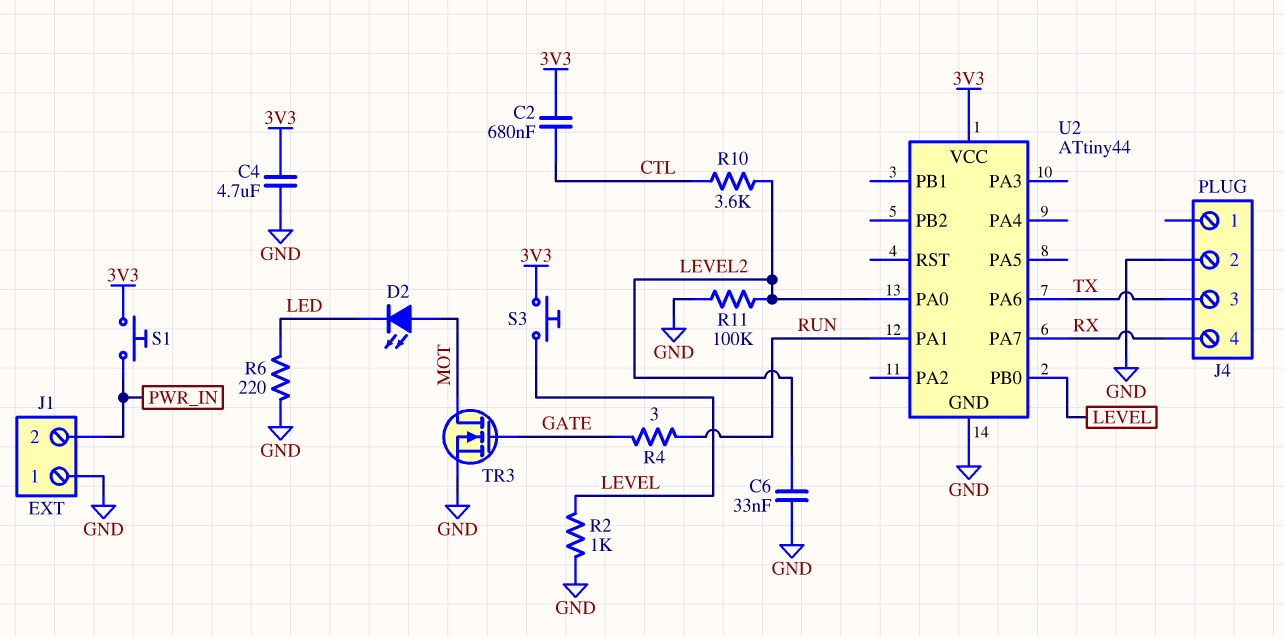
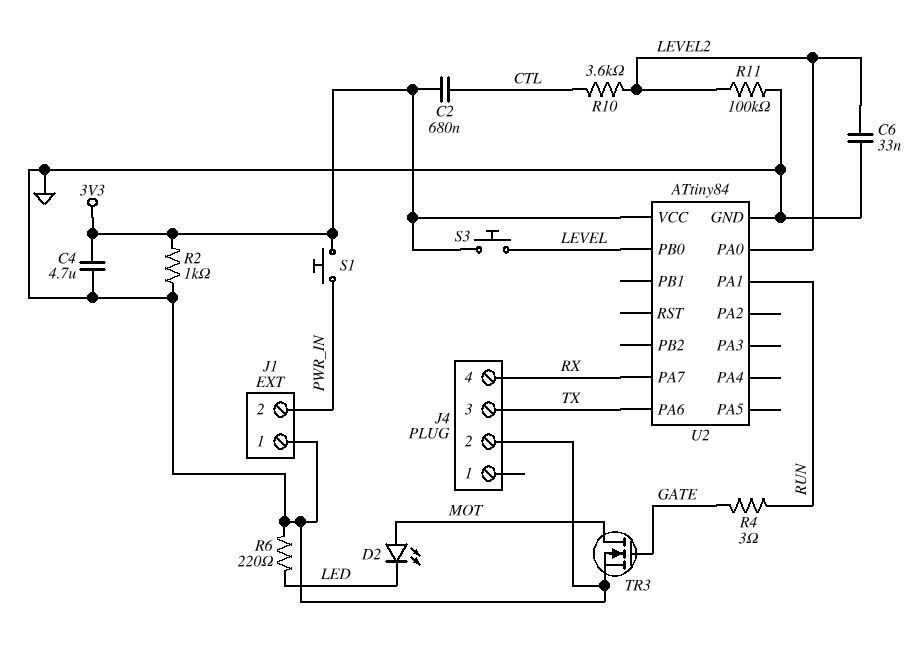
R2: 1k (GND, LEVEL) -> 1k (3V3, GND)
U2: ATtiny44 -> ATtiny84

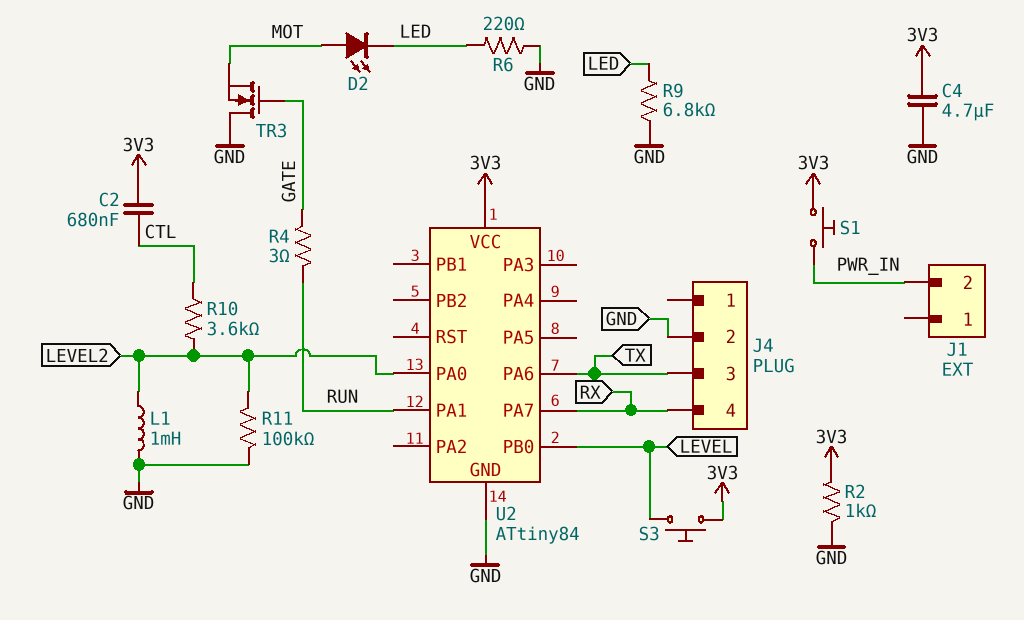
C6: 33nF (GND, LEVEL2) -> none
J1 pin 1: GND -> none
L1: none -> 1mH (GND, LEVEL2)
R9: none -> 6.8k (GND, LED)
TR3: NMOS (G GATE, D MOT, S GND) -> NMOS (G GATE, D GND, S MOT)

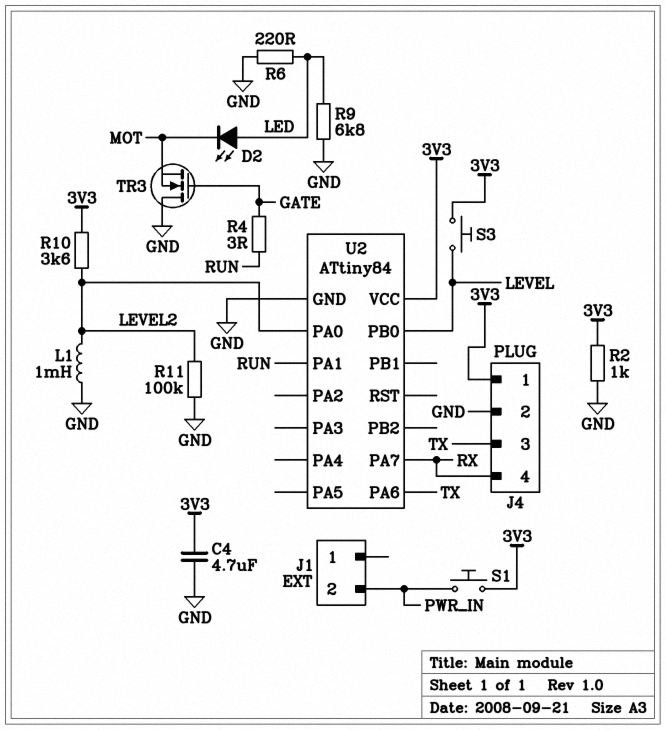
C2: 680nF (3V3, CTL) -> none
D2: LED (A MOT, K LED) -> LED (A LED, K MOT)
J4 pin 1: none -> 3V3
R10: 3.6k (CTL, LEVEL2) -> 3.6k (3V3, LEVEL2)

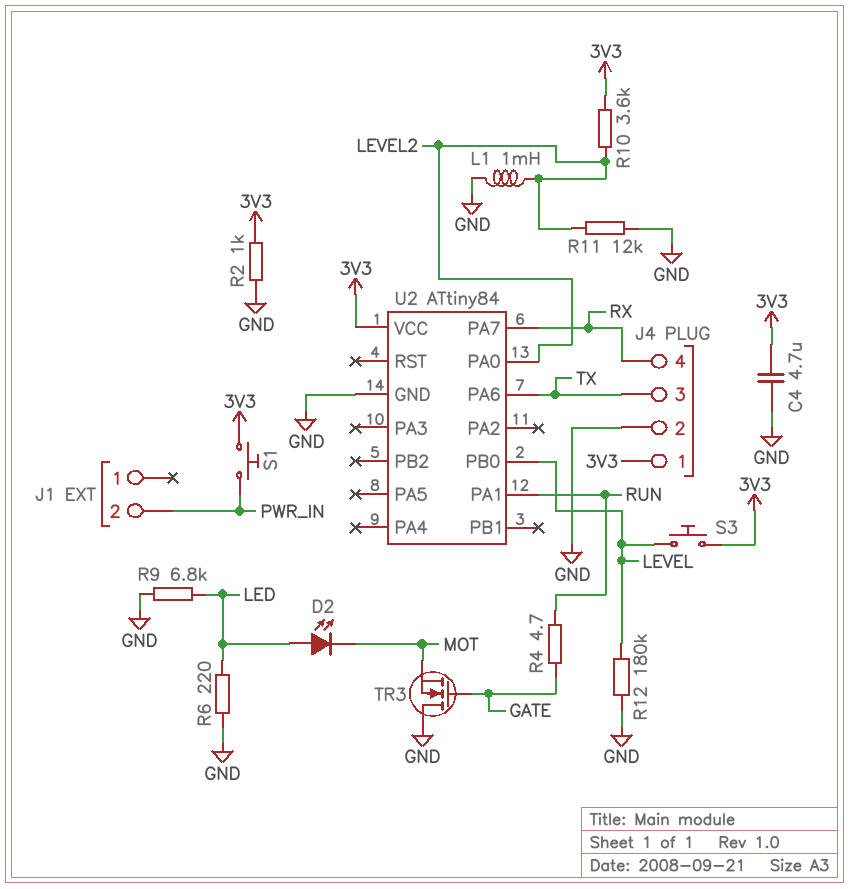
R4: 3 (GATE, RUN) -> 4.7 (GATE, RUN)
R11: 100k (GND, LEVEL2) -> 12k (GND, LEVEL2)
R12: none -> 180k (GND, LEVEL)

